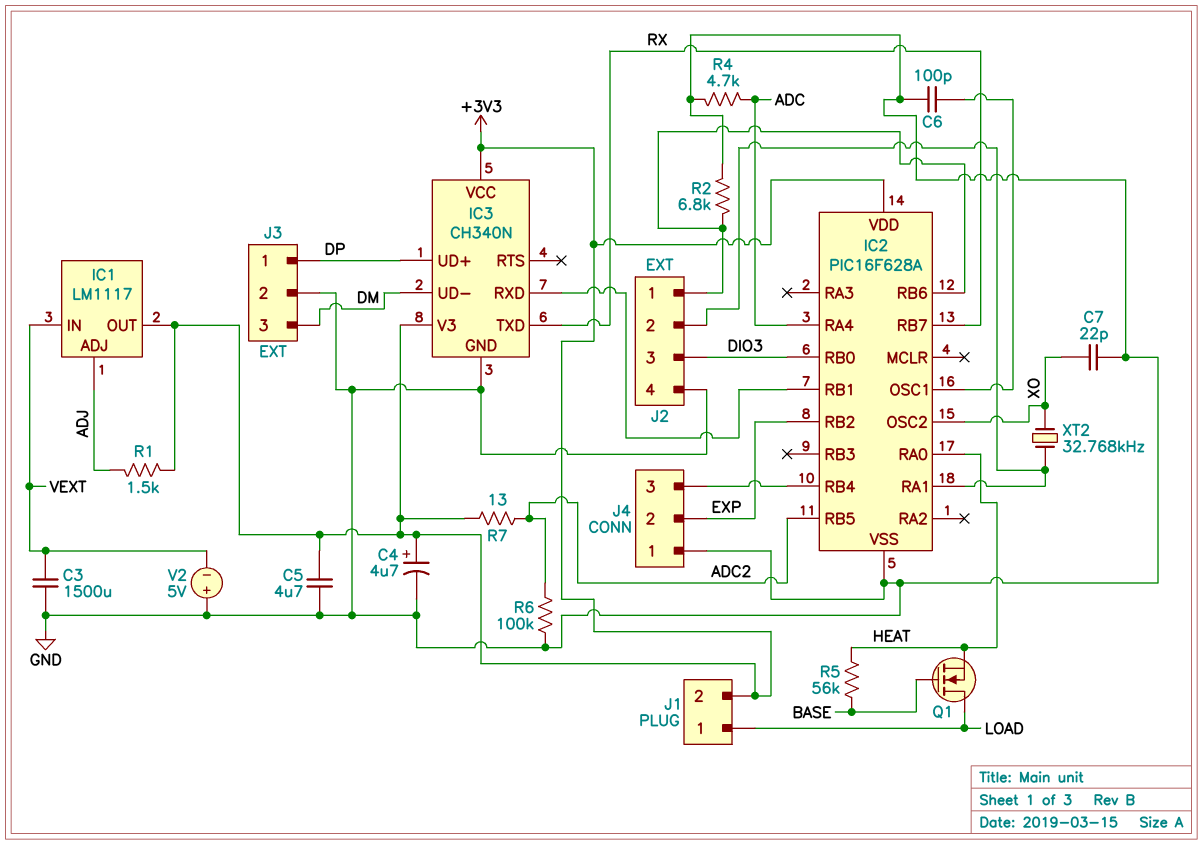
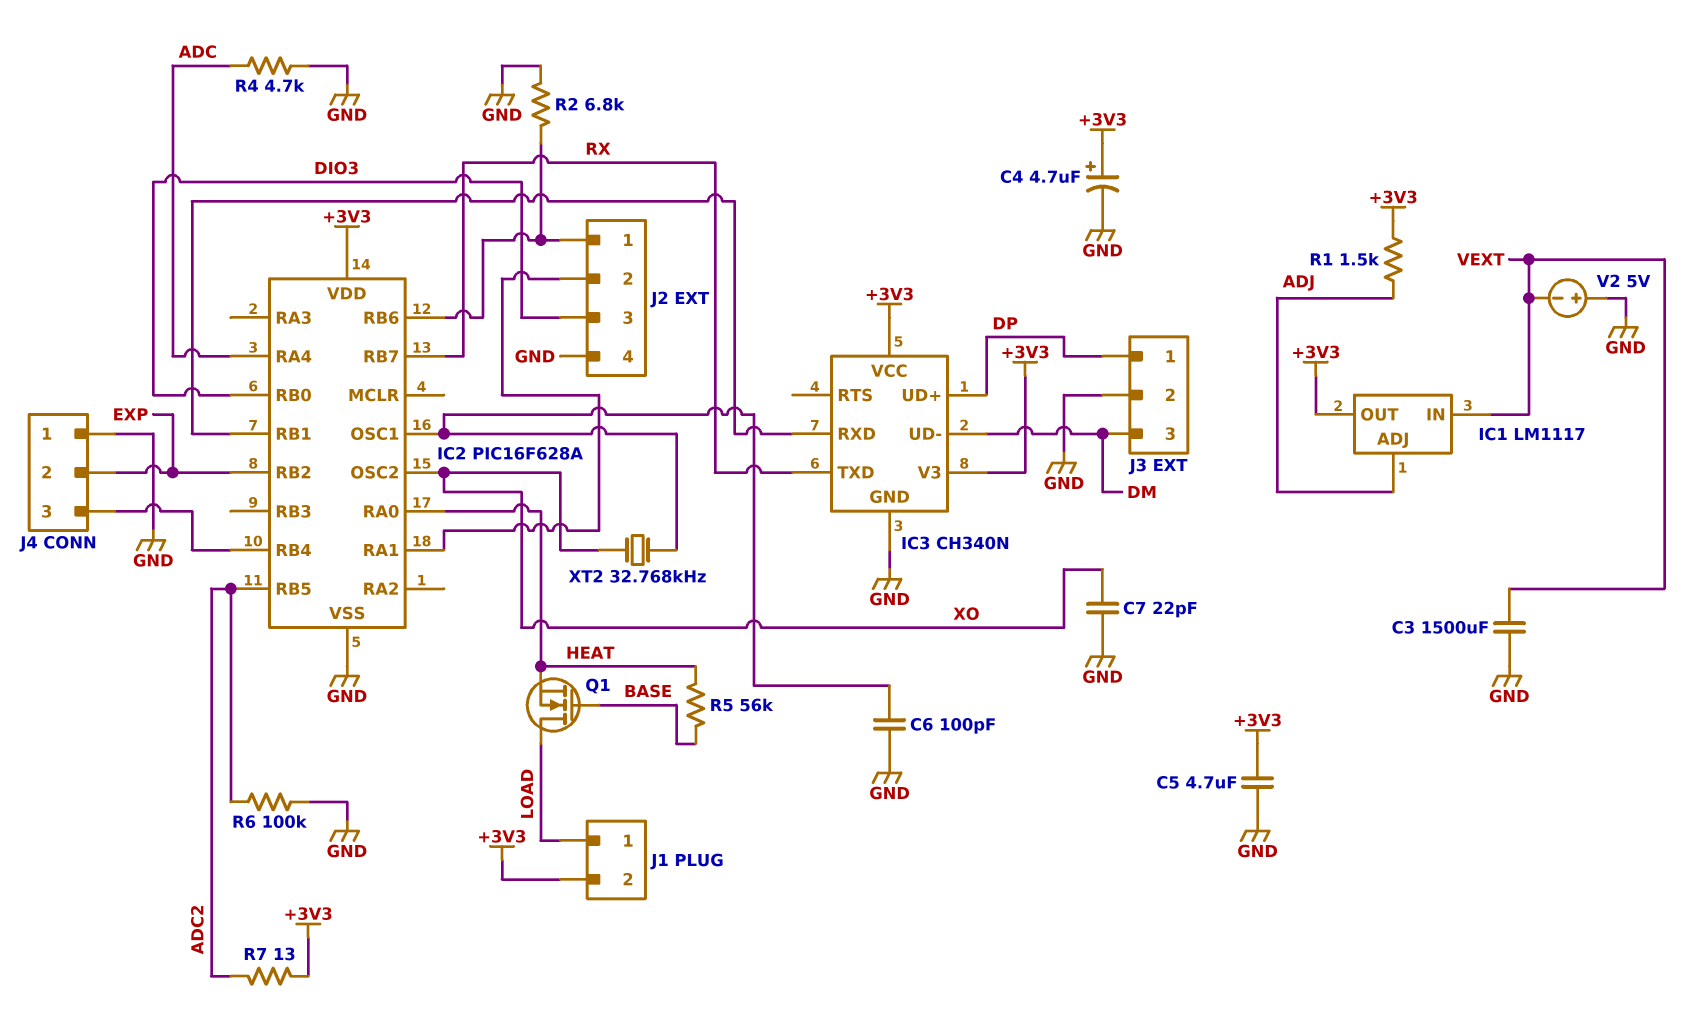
XT2: 32.768kHz (IC2/RA1, XO) -> 32.768kHz (IC2/OSC1, XO)

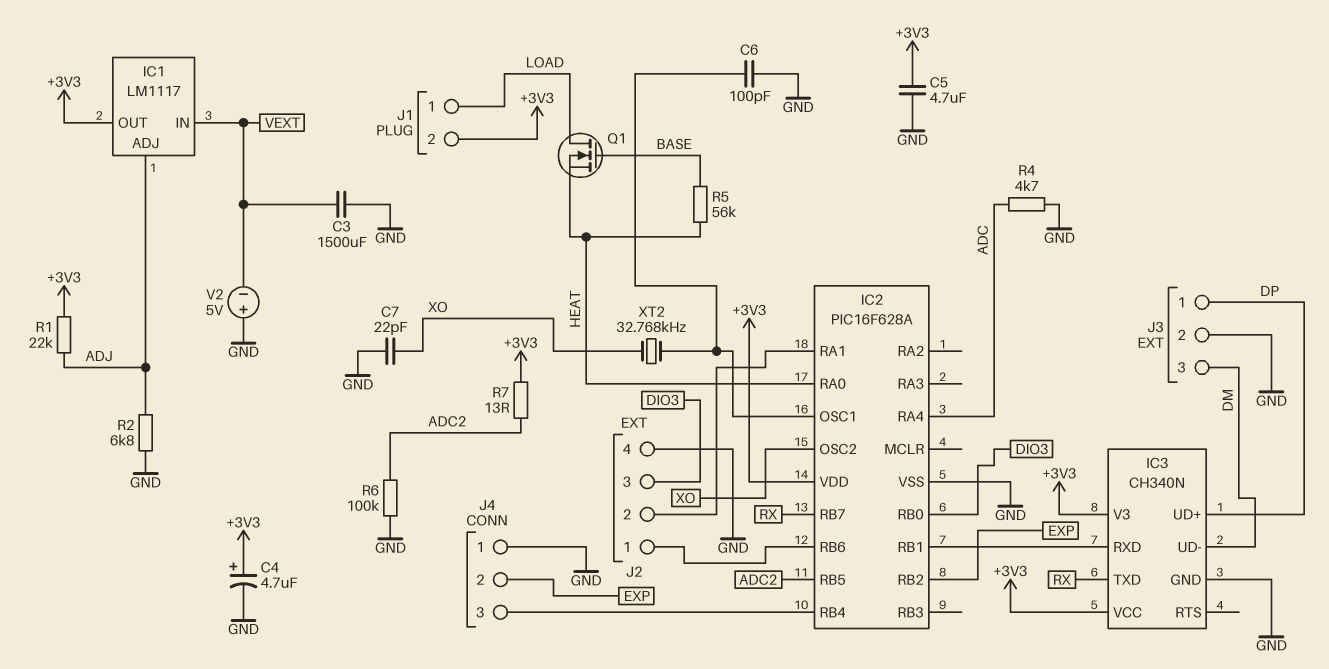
R1: 1.5k (+3V3, ADJ) -> 22k (+3V3, ADJ)
R2: 6.8k (GND, IC2/RB6) -> 6.8k (ADJ, GND)

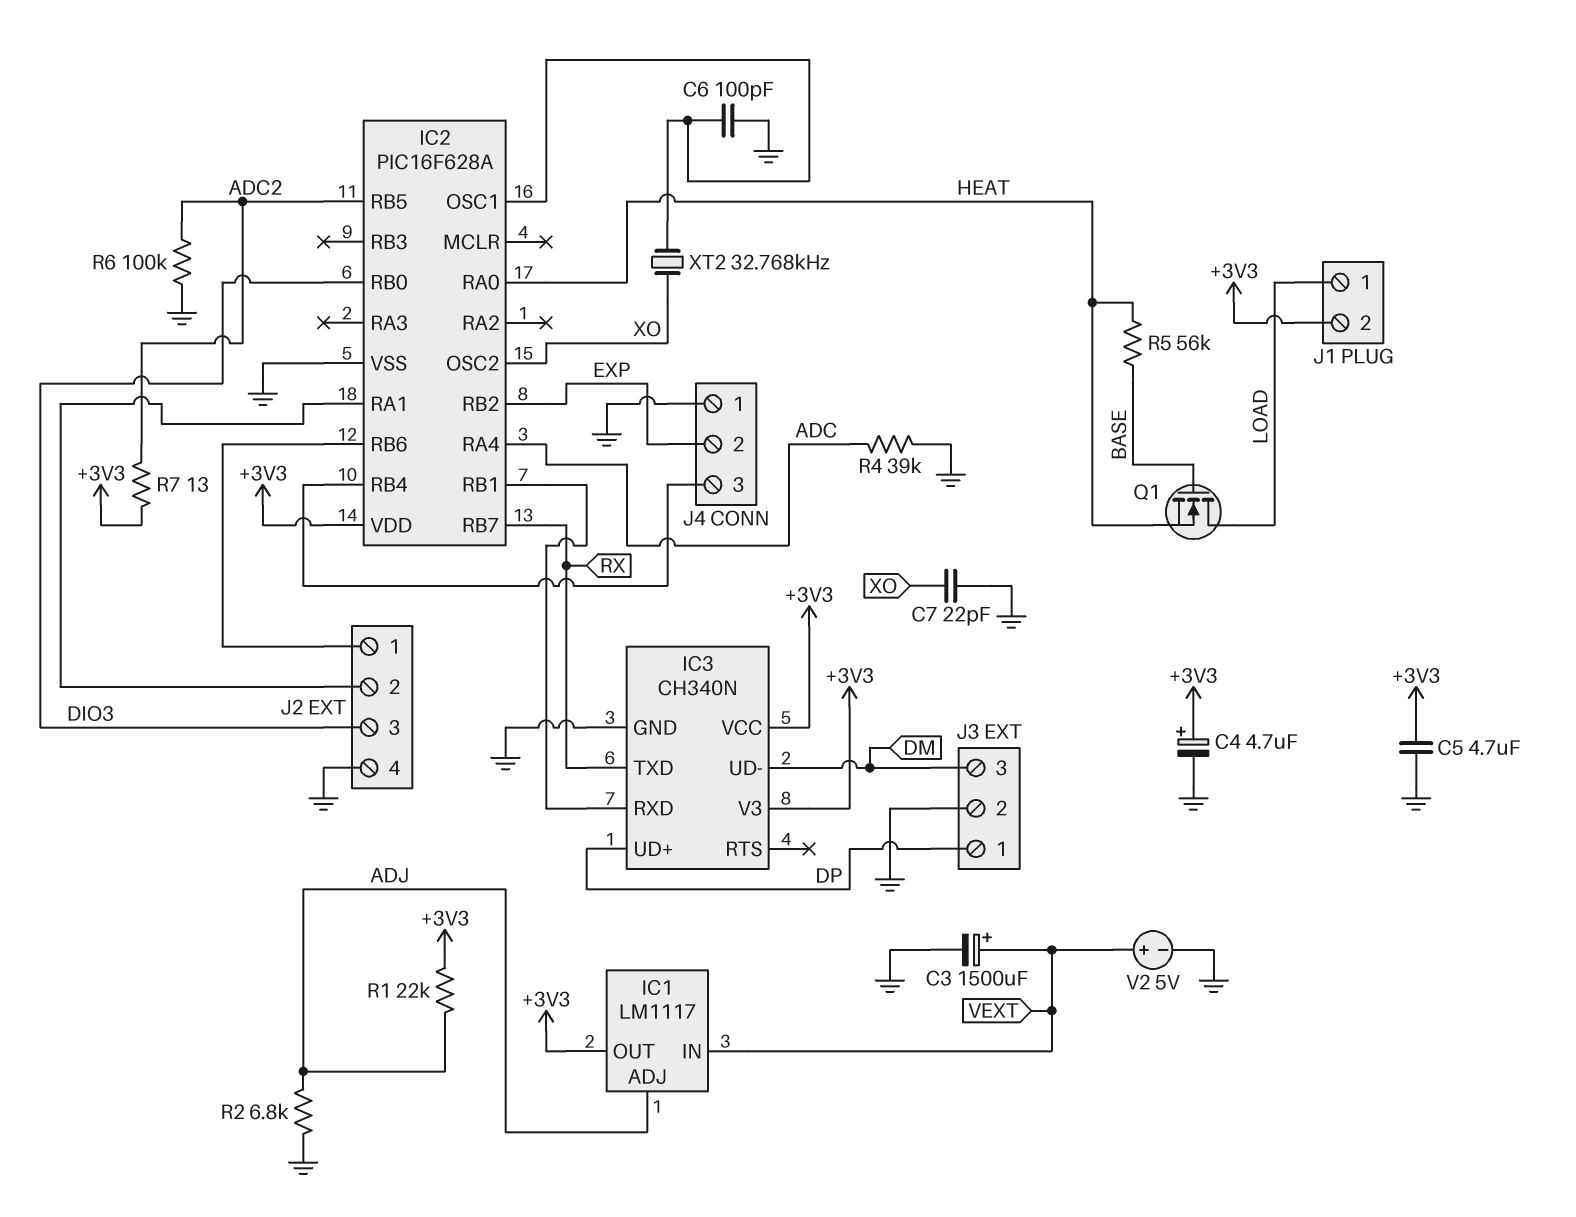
C3: 1500uF (GND, VEXT) -> 1500uF (plus VEXT, minus GND)
R4: 4.7k (ADC, GND) -> 39k (ADC, GND)
V2: 5V (plus GND, minus VEXT) -> 5V (plus VEXT, minus GND)

